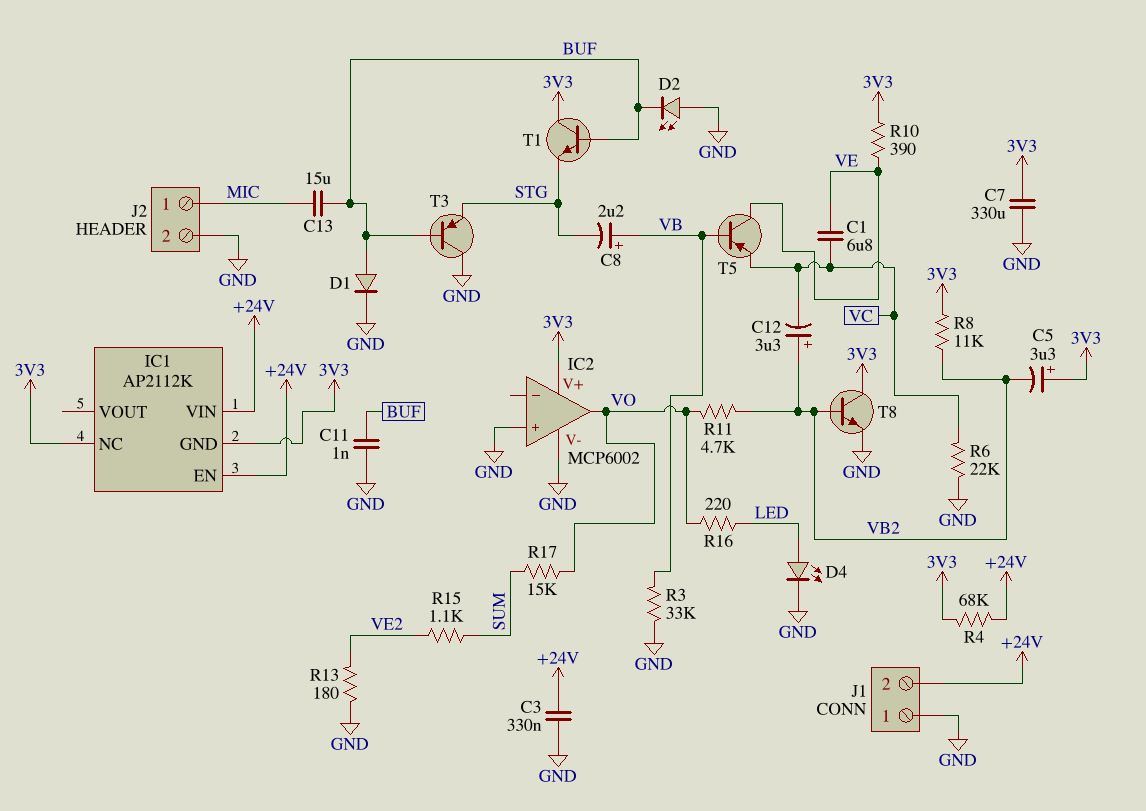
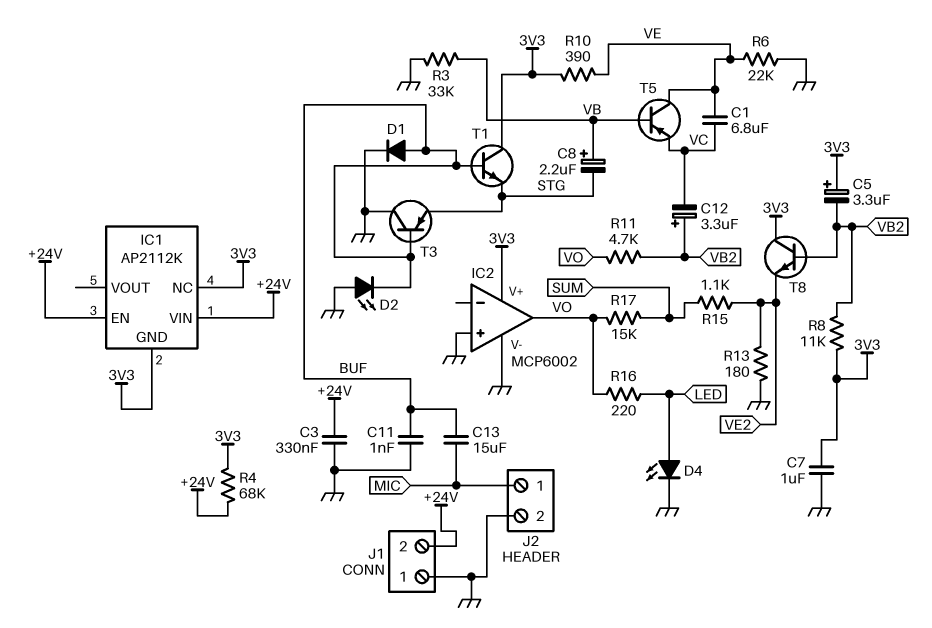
C7: 330uF (3V3, GND) -> 1uF (3V3, GND)
R6: 22k (GND, VC) -> 22k (GND, VE)
T8: NPN (B VB2, C 3V3, E GND) -> NPN (B VB2, C 3V3, E VE2)

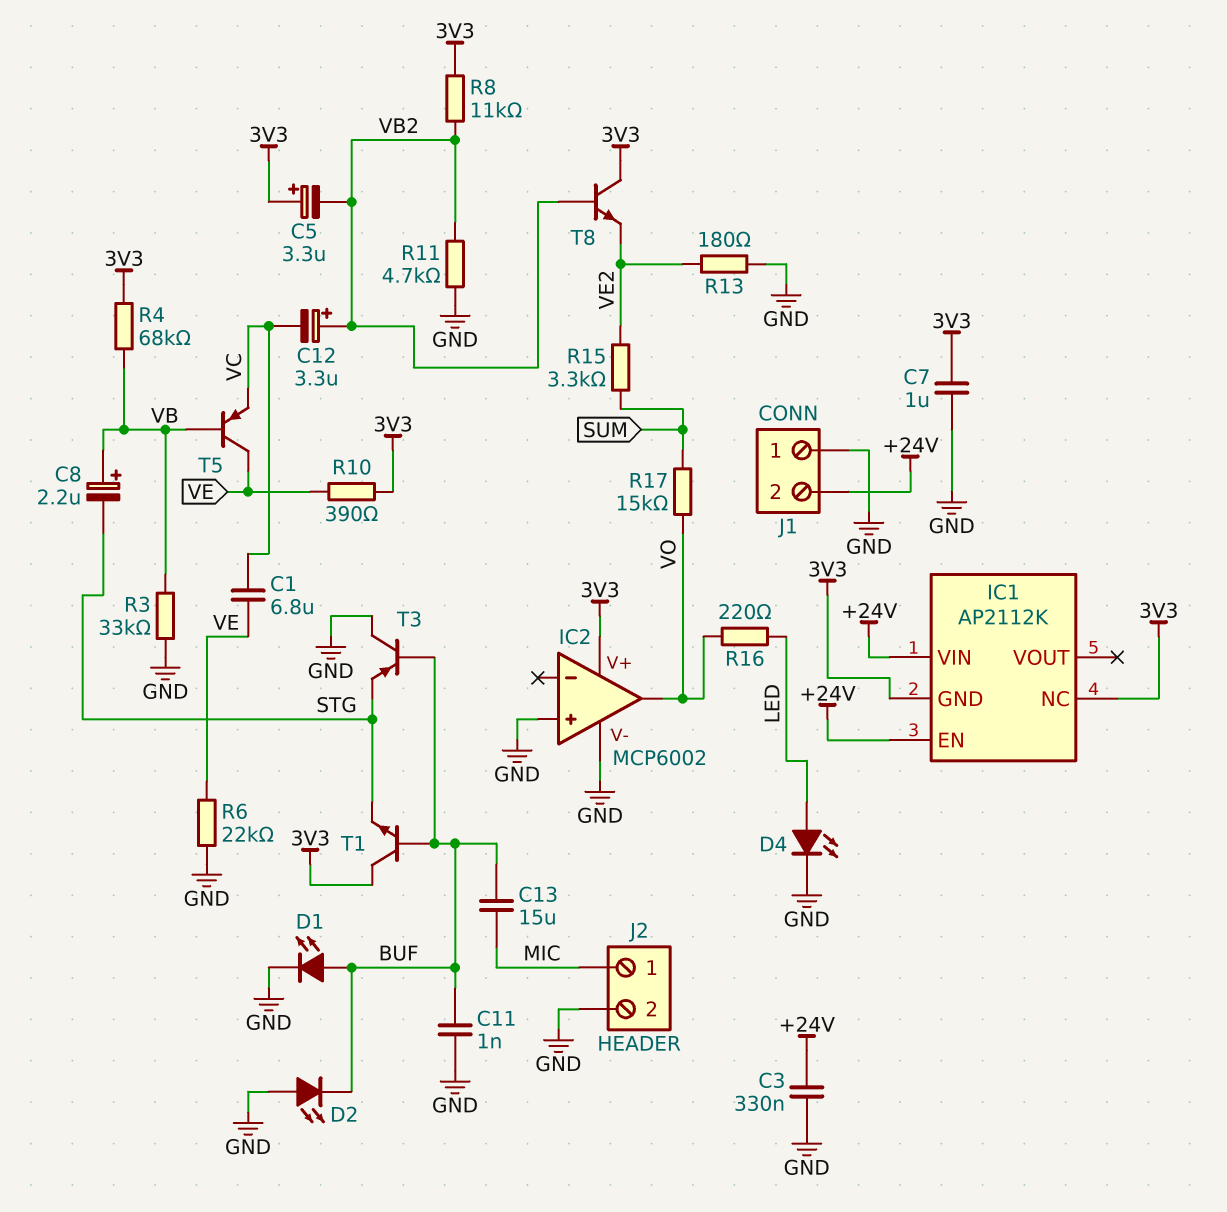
D1: diode (A BUF, K GND) -> LED (A BUF, K GND)
R4: 68k (+24V, 3V3) -> 68k (3V3, VB)
R11: 4.7k (VB2, VO) -> 4.7k (GND, VB2)
R15: 1.1k (SUM, VE2) -> 3.3k (SUM, VE2)

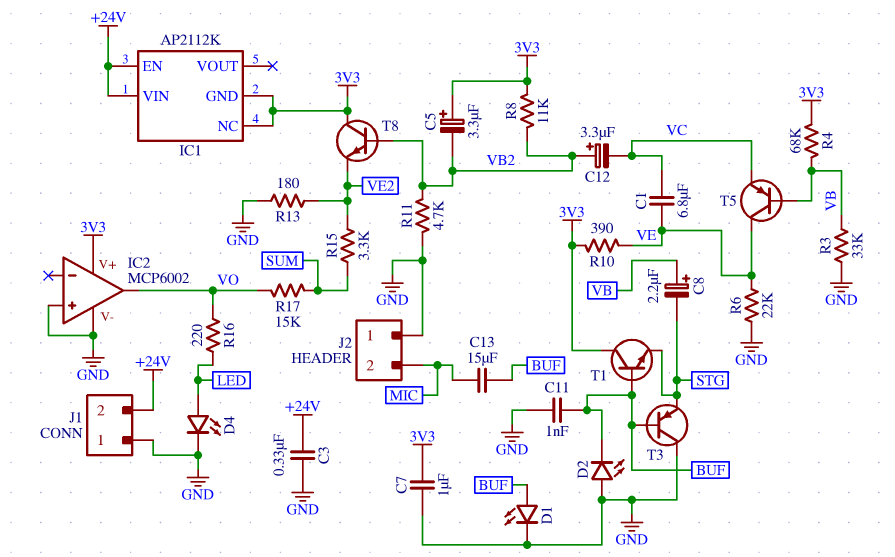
J2 pin 1: MIC -> GND
J2 pin 2: GND -> MIC

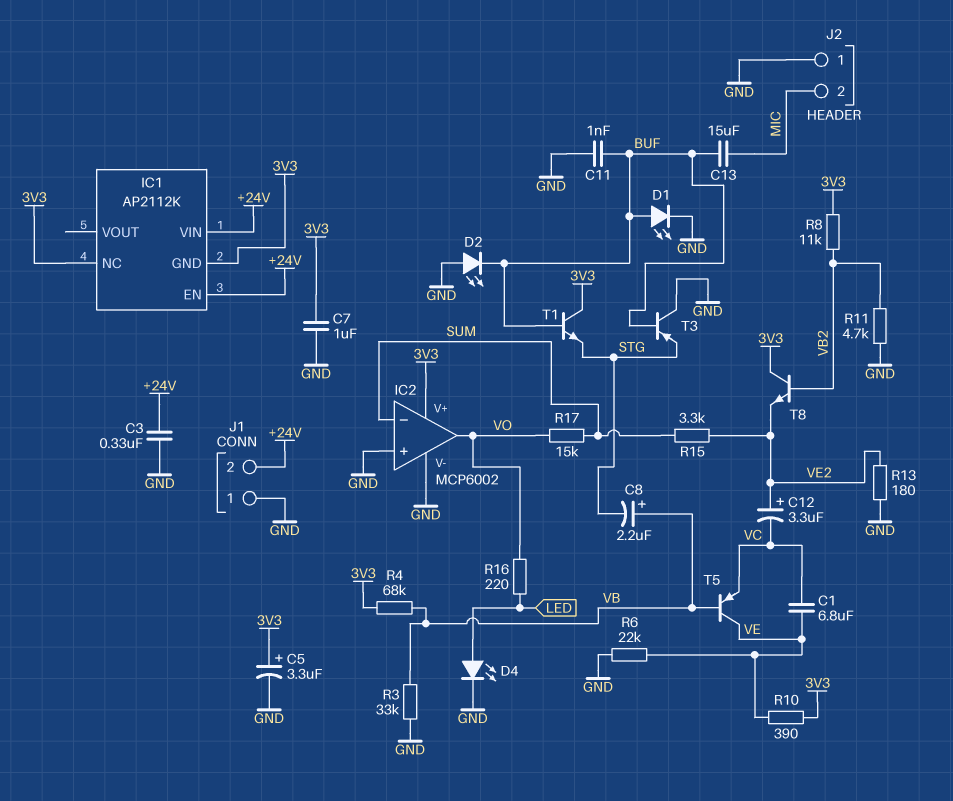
C5: 3.3uF (plus 3V3, minus VB2) -> 3.3uF (plus 3V3, minus GND)
C12: 3.3uF (plus VB2, minus VC) -> 3.3uF (plus VE2, minus VC)
IC2 pin in-: none -> SUM

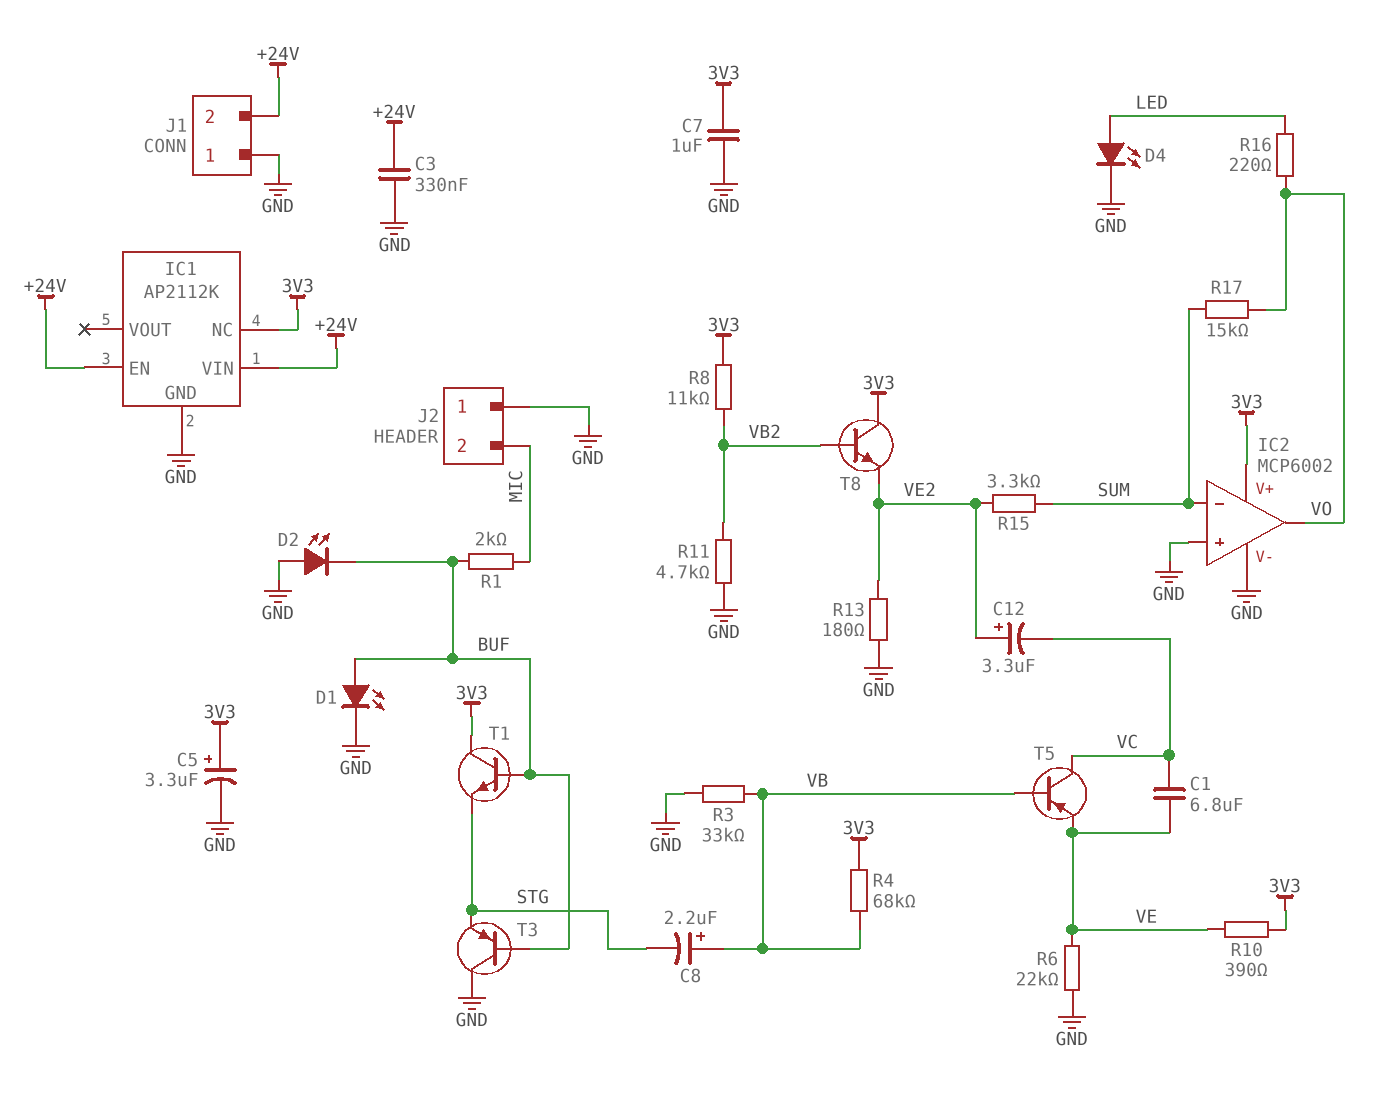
C11: 1nF (BUF, GND) -> none
C13: 15uF (BUF, MIC) -> none
IC1 pin GND: 3V3 -> GND
R1: none -> 2k (BUF, MIC)
T5: PNP (B VB, C VE, E VC) -> PNP (B VB, C VC, E VE)

